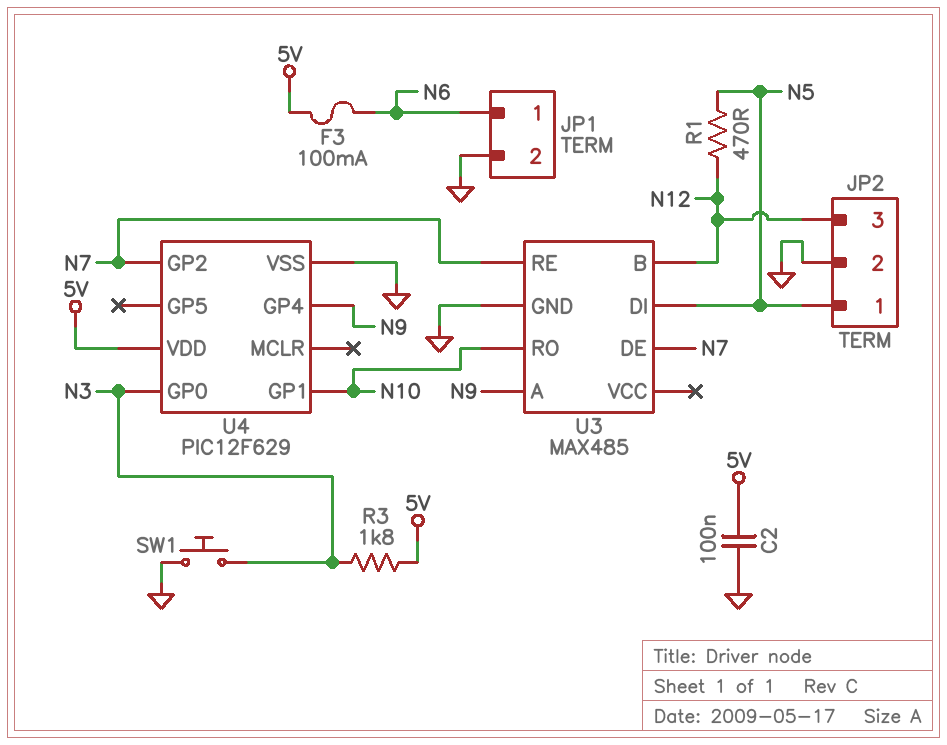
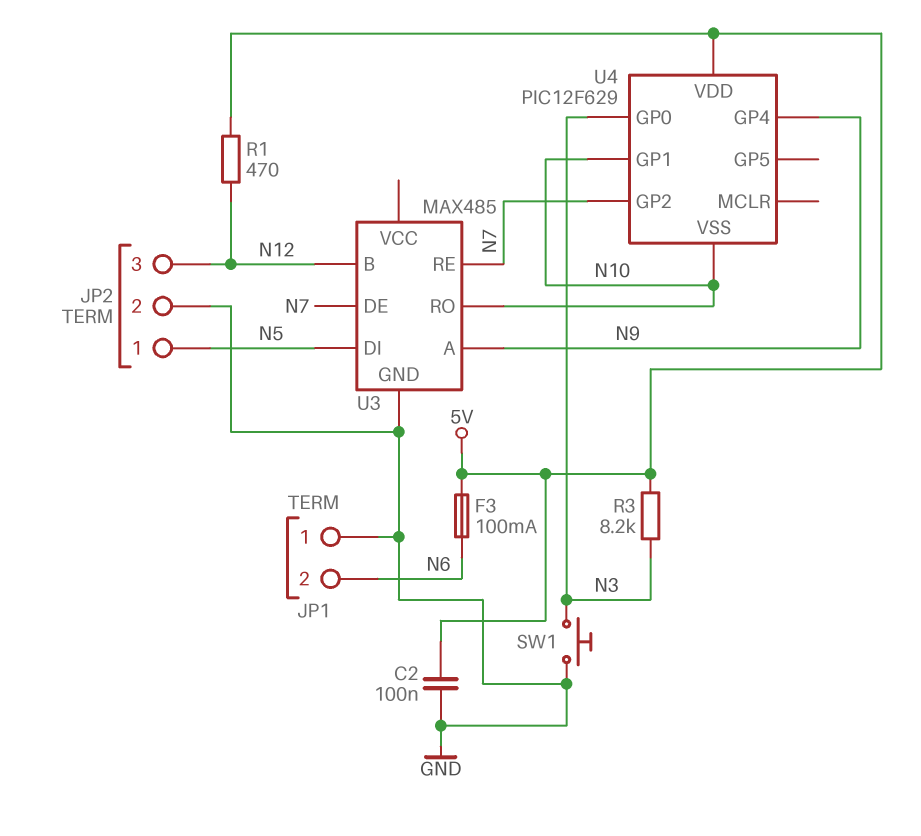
JP1 pin 1: N6 -> GND
JP1 pin 2: GND -> N6
R1: 470 (N5, N12) -> 470 (5V, N12)
R3: 1.8k (5V, N3) -> 8.2k (5V, N3)
U4 pin VSS: GND -> N10

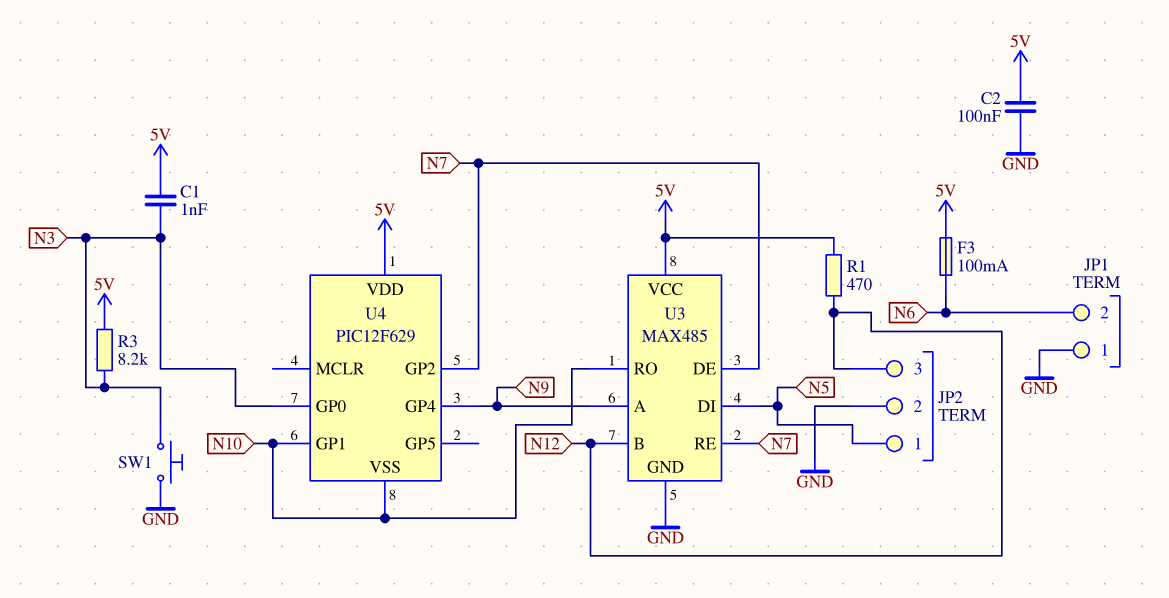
C1: none -> 1nF (5V, N3)
U3 pin VCC: none -> 5V

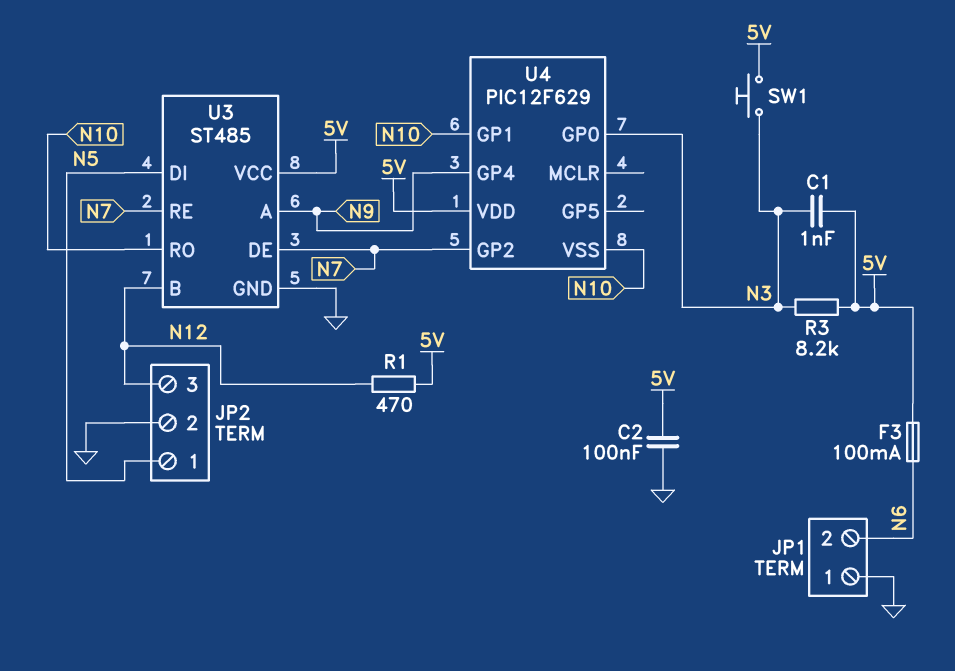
SW1: button (GND, N3) -> button (5V, N3)
U3: MAX485 -> ST485

